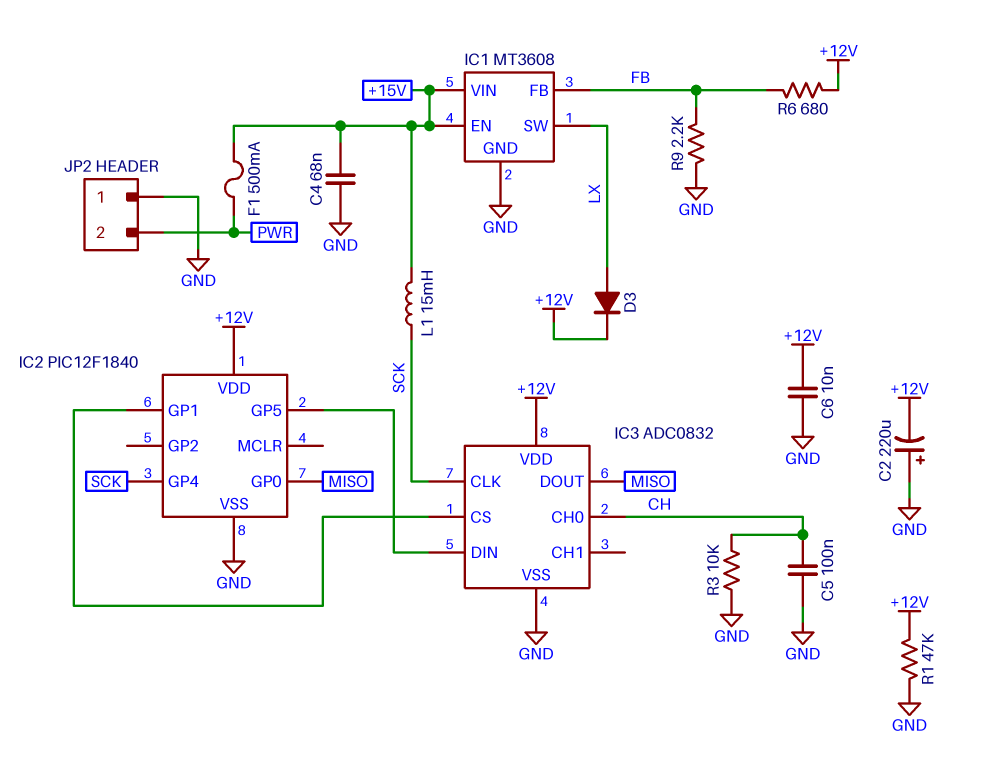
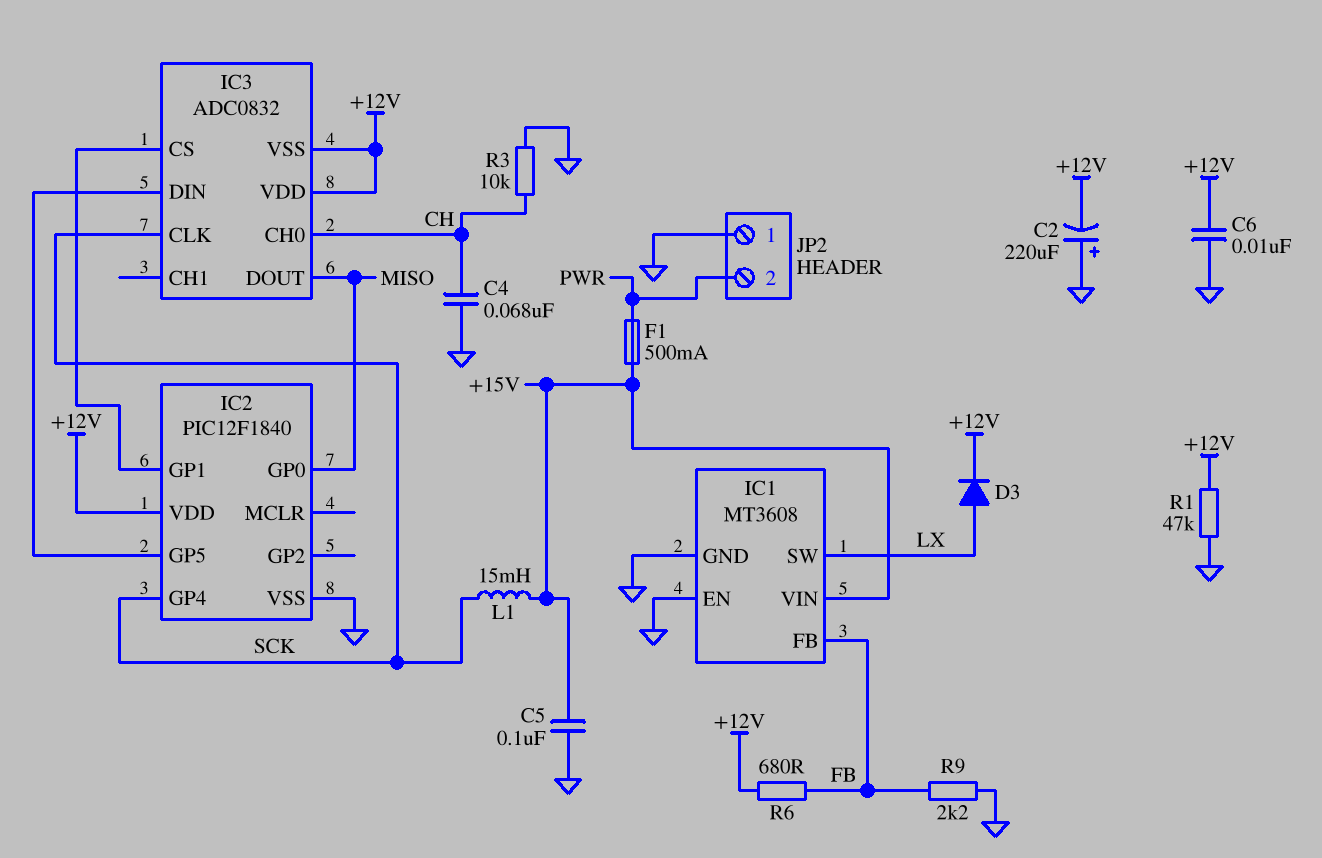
C4: 68nF (+15V, GND) -> 68nF (CH, GND)
C5: 100nF (CH, GND) -> 100nF (+15V, GND)
IC1 pin EN: +15V -> GND
IC3 pin VSS: GND -> +12V

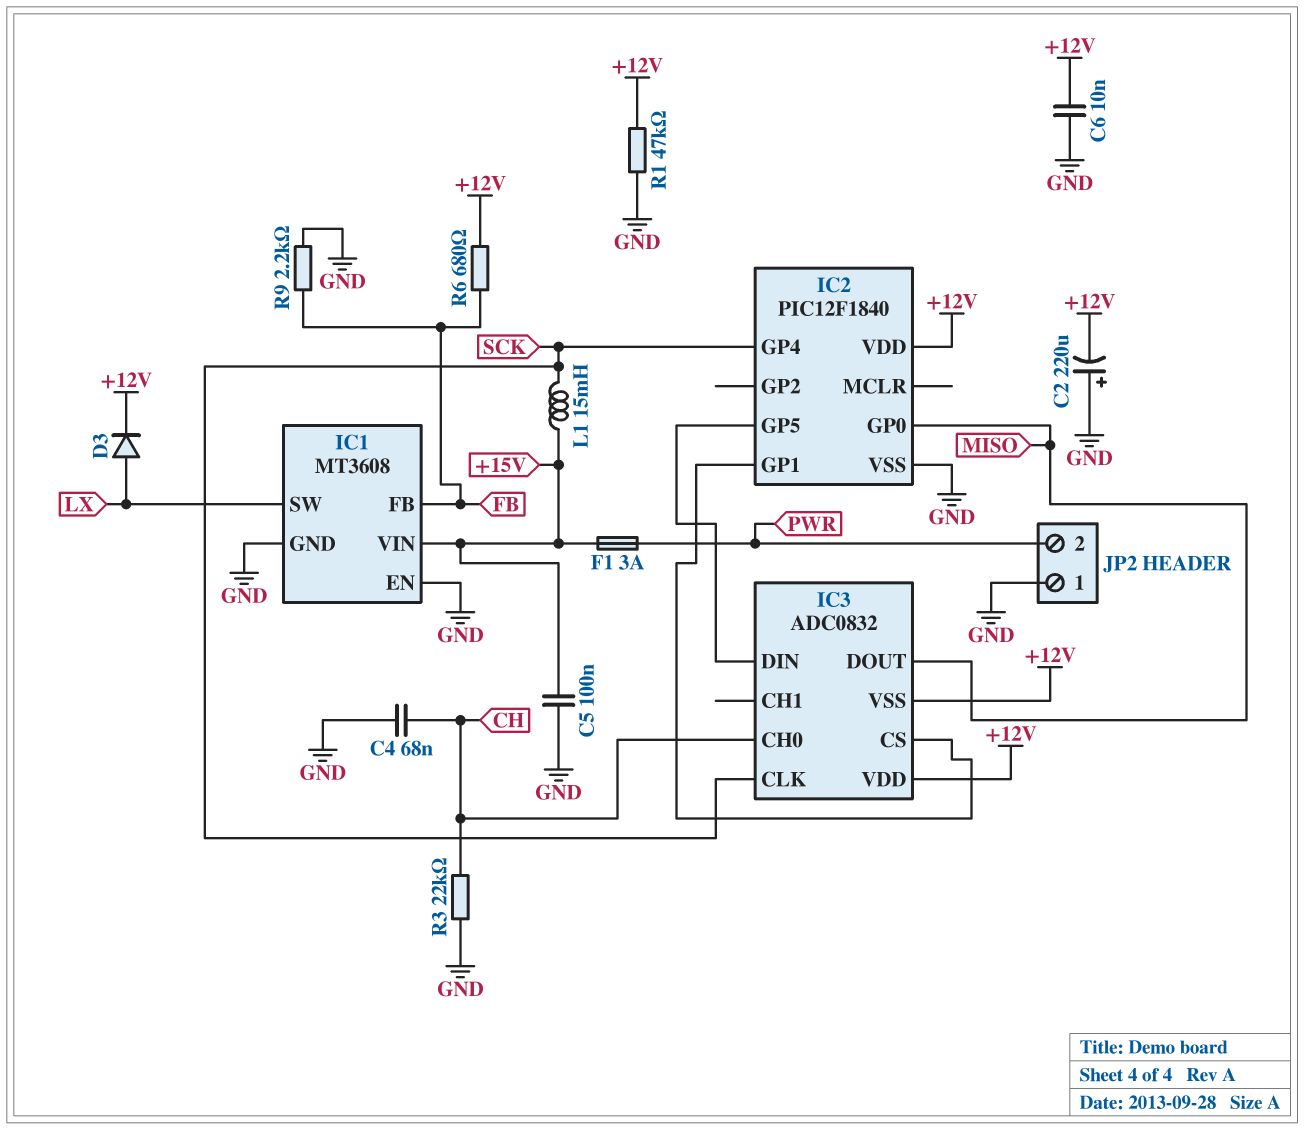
F1: 500mA (+15V, PWR) -> 3A (+15V, PWR)
R3: 10k (CH, GND) -> 22k (CH, GND)

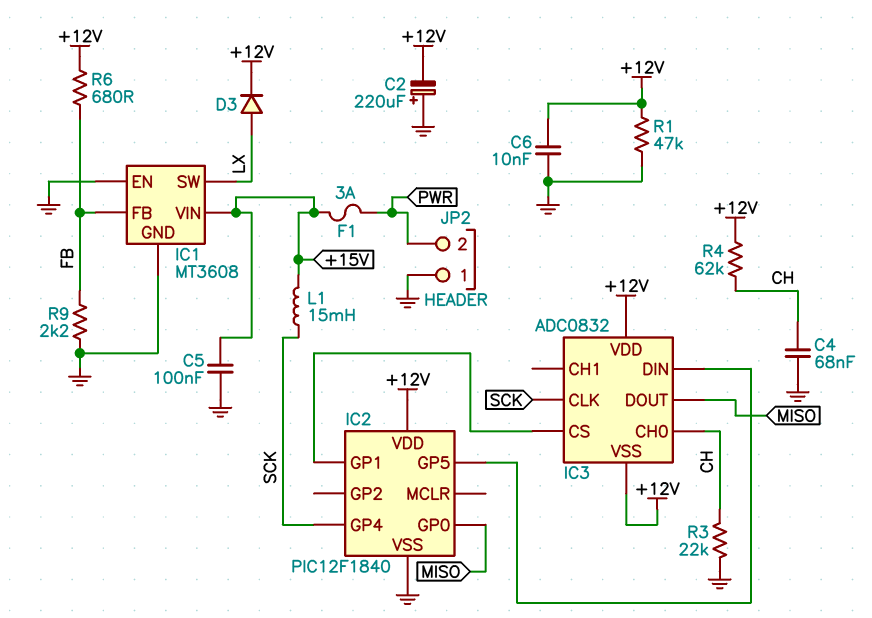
R4: none -> 62k (+12V, CH)

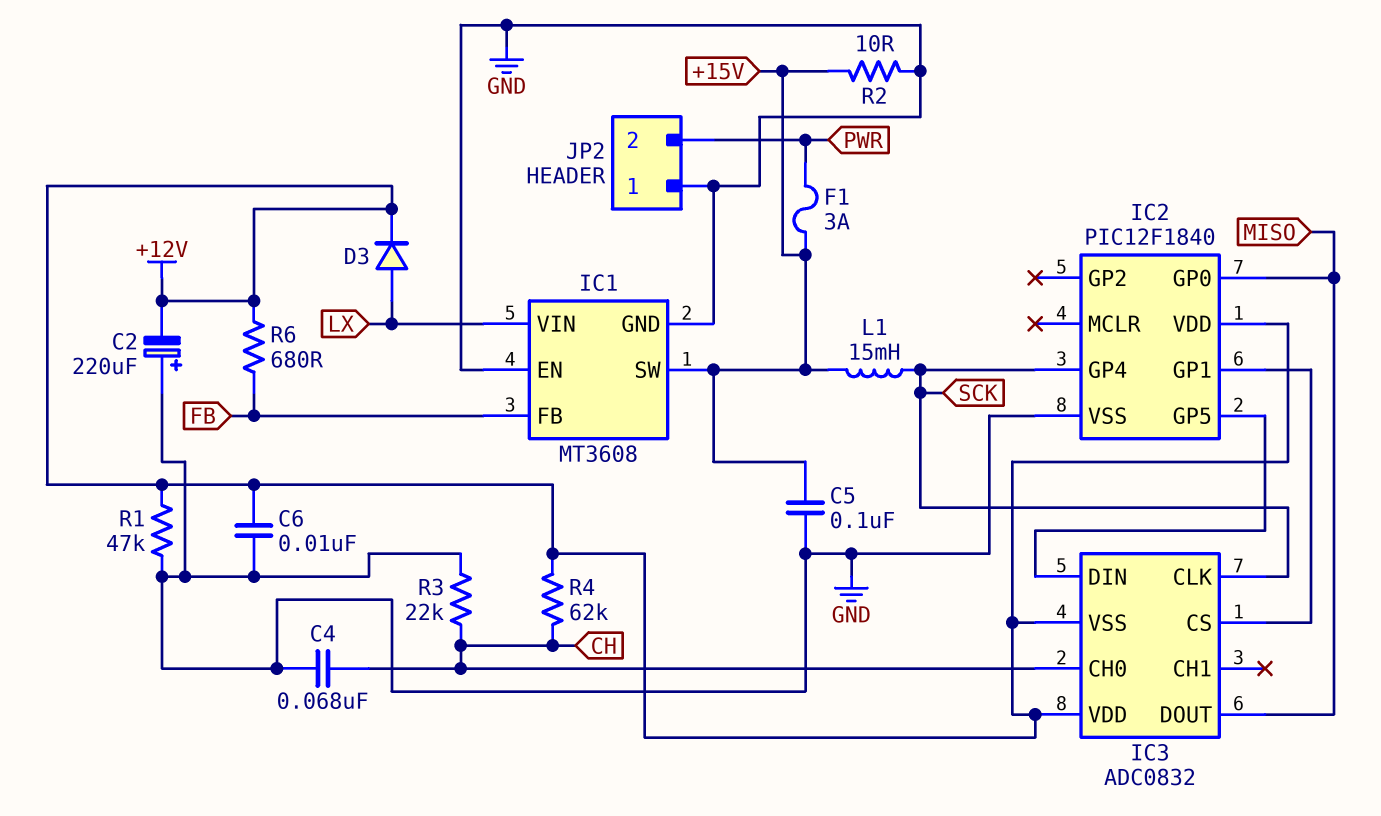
IC1 pin SW: LX -> +15V
IC1 pin VIN: +15V -> LX
R2: none -> 10 (+15V, GND)
R9: 2.2k (FB, GND) -> none

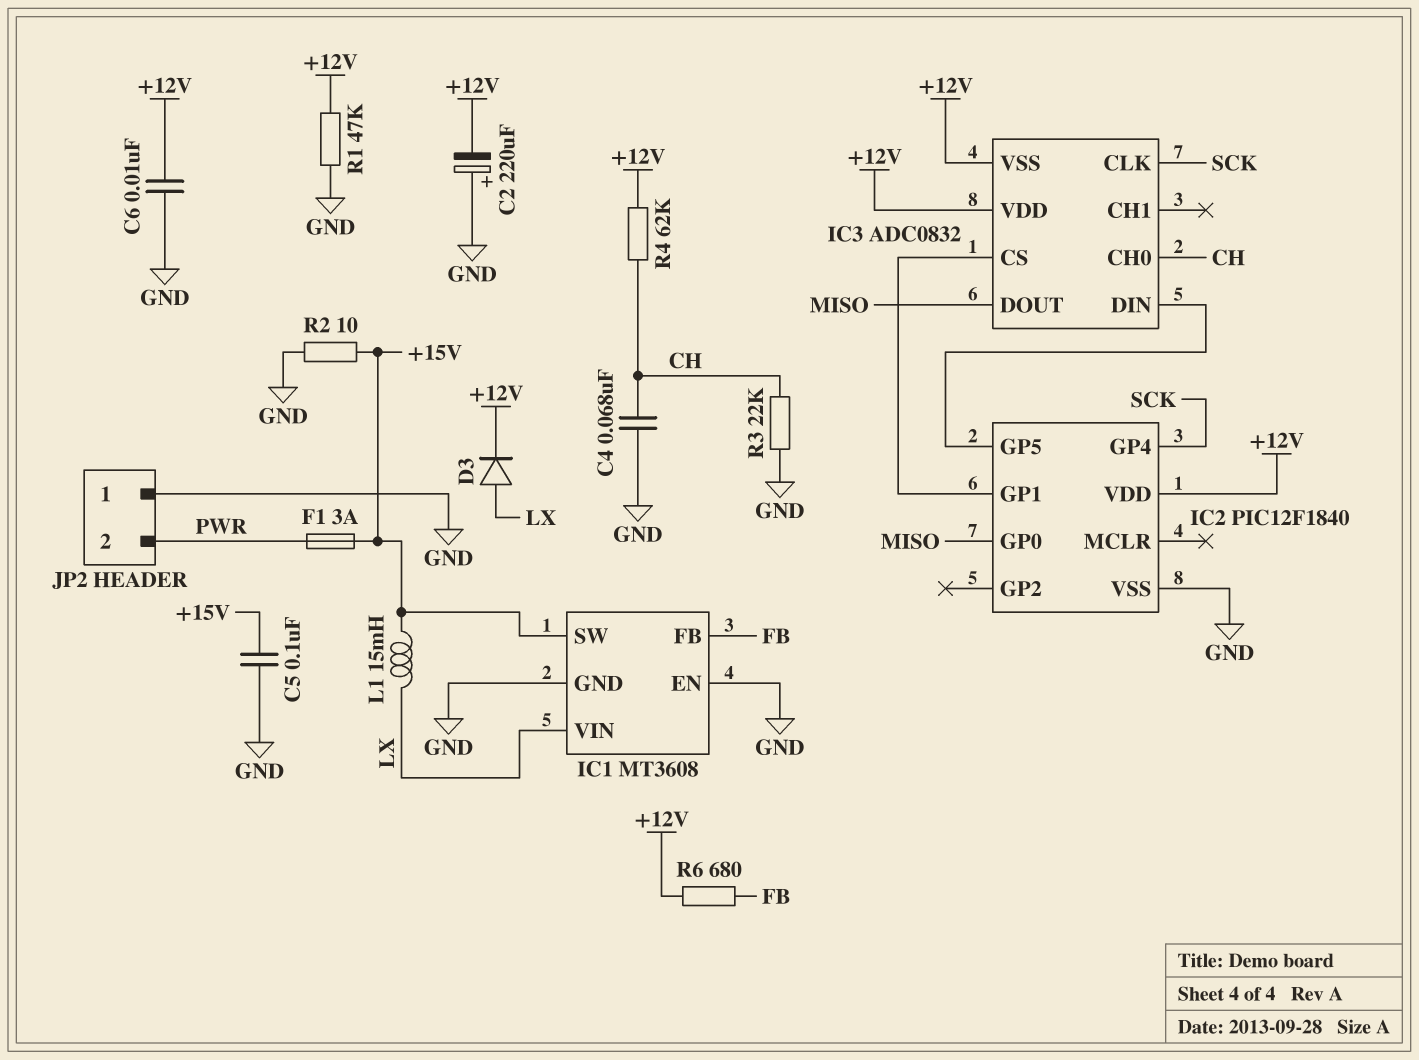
L1: 15mH (+15V, SCK) -> 15mH (+15V, LX)

